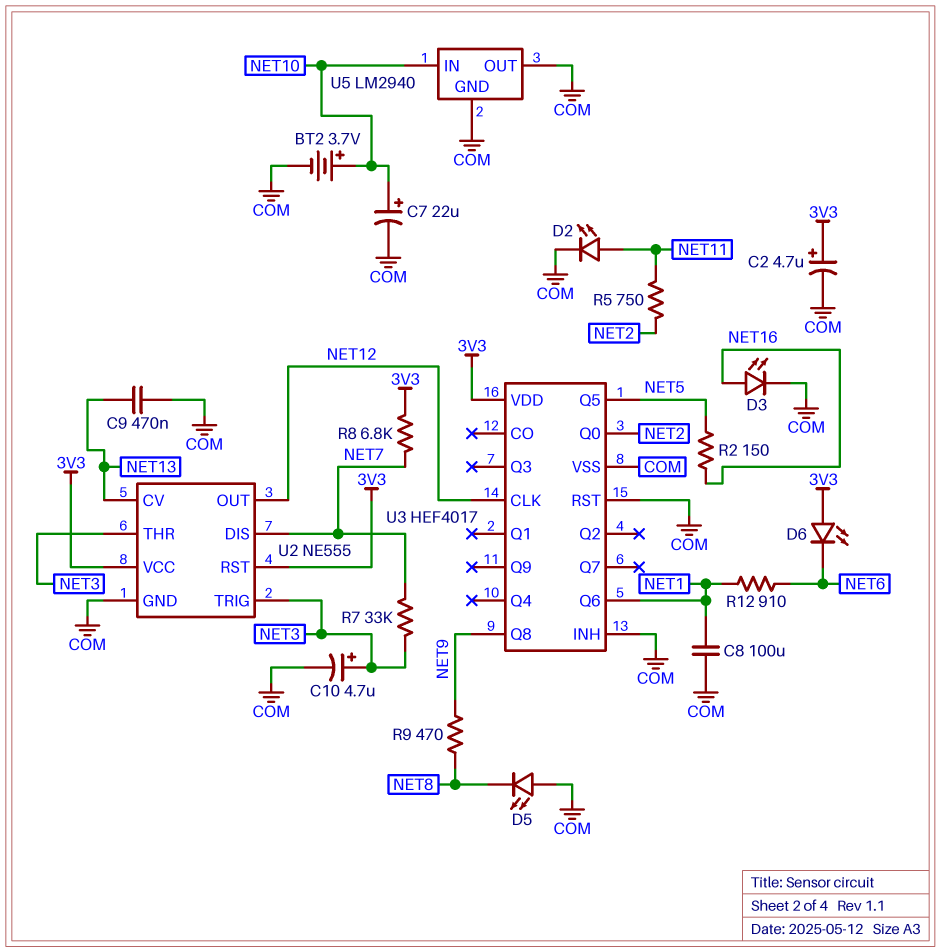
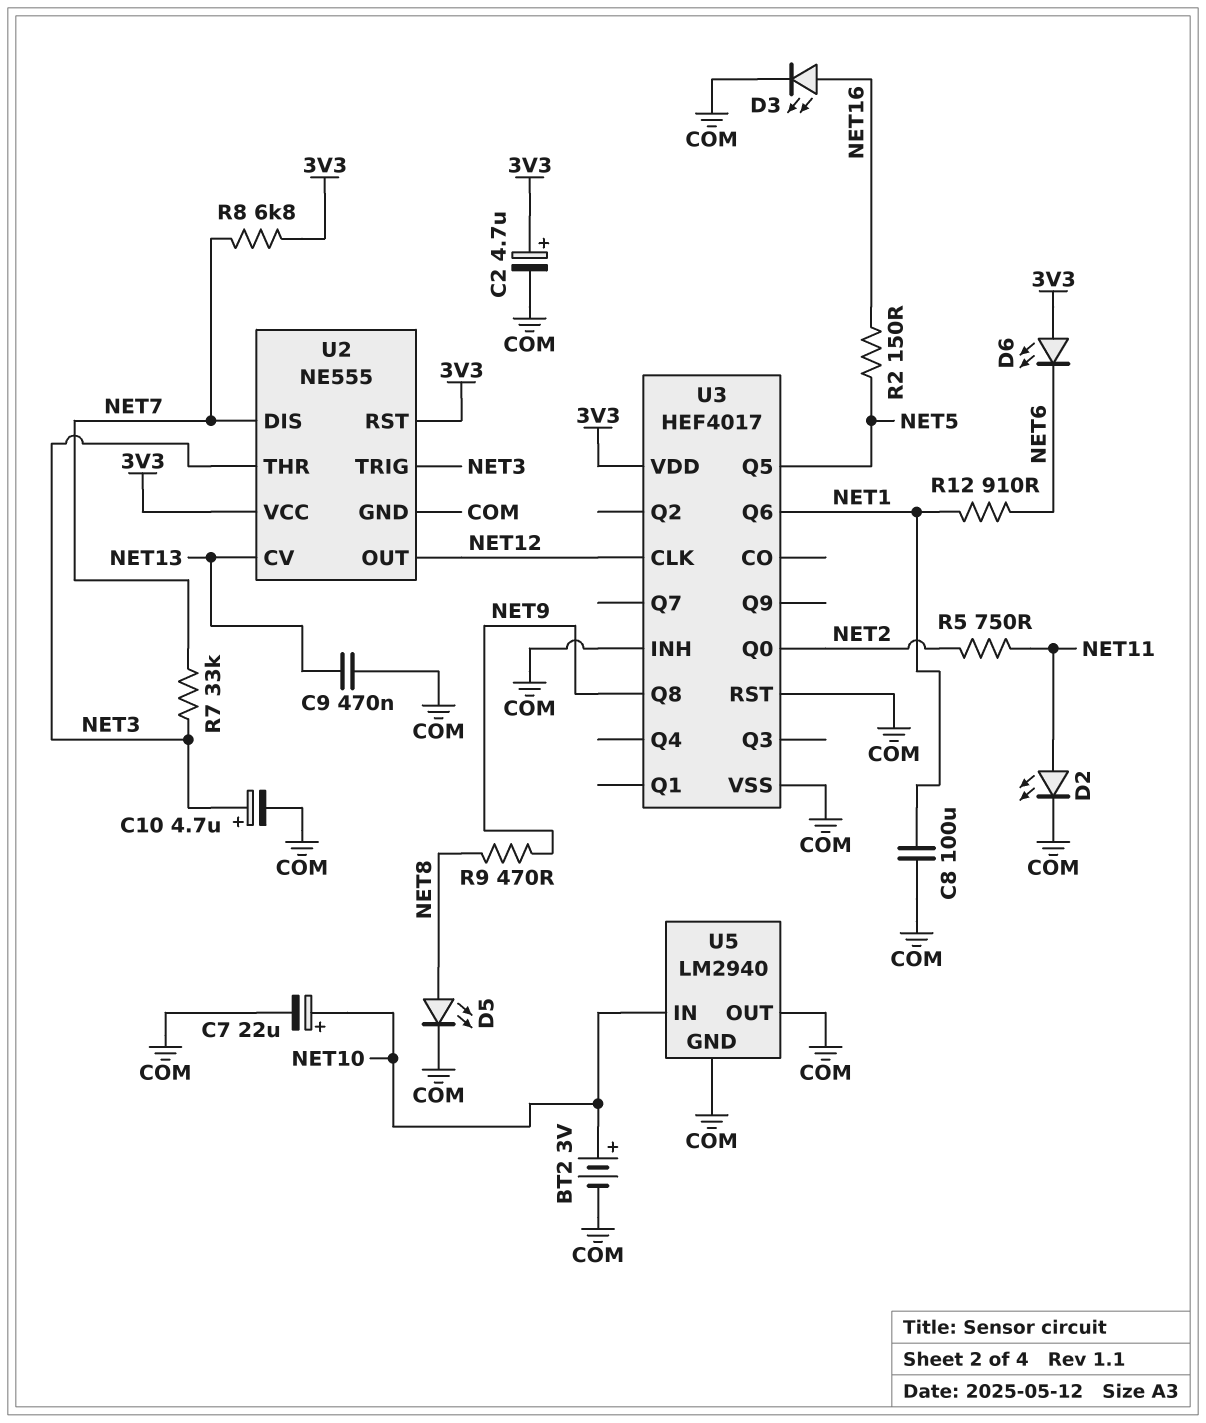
BT2: 3.7V (plus NET10, minus COM) -> 3V (plus NET10, minus COM)
D5: LED (A COM, K NET8) -> LED (A NET8, K COM)

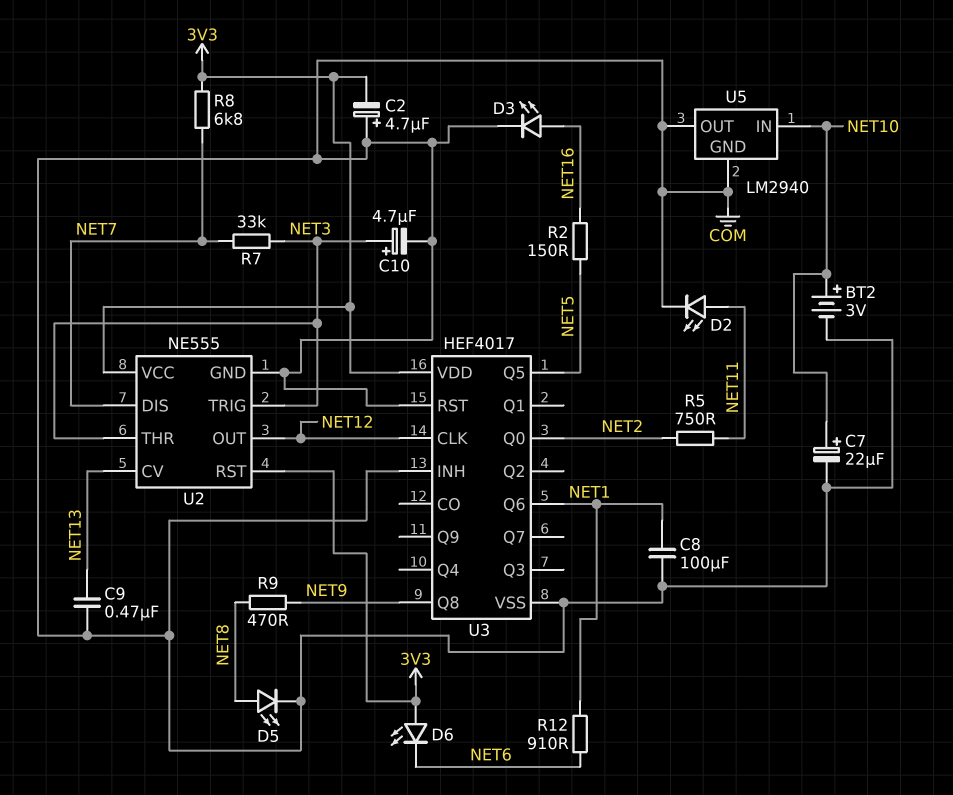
C2: 4.7uF (plus 3V3, minus COM) -> 4.7uF (plus COM, minus 3V3)

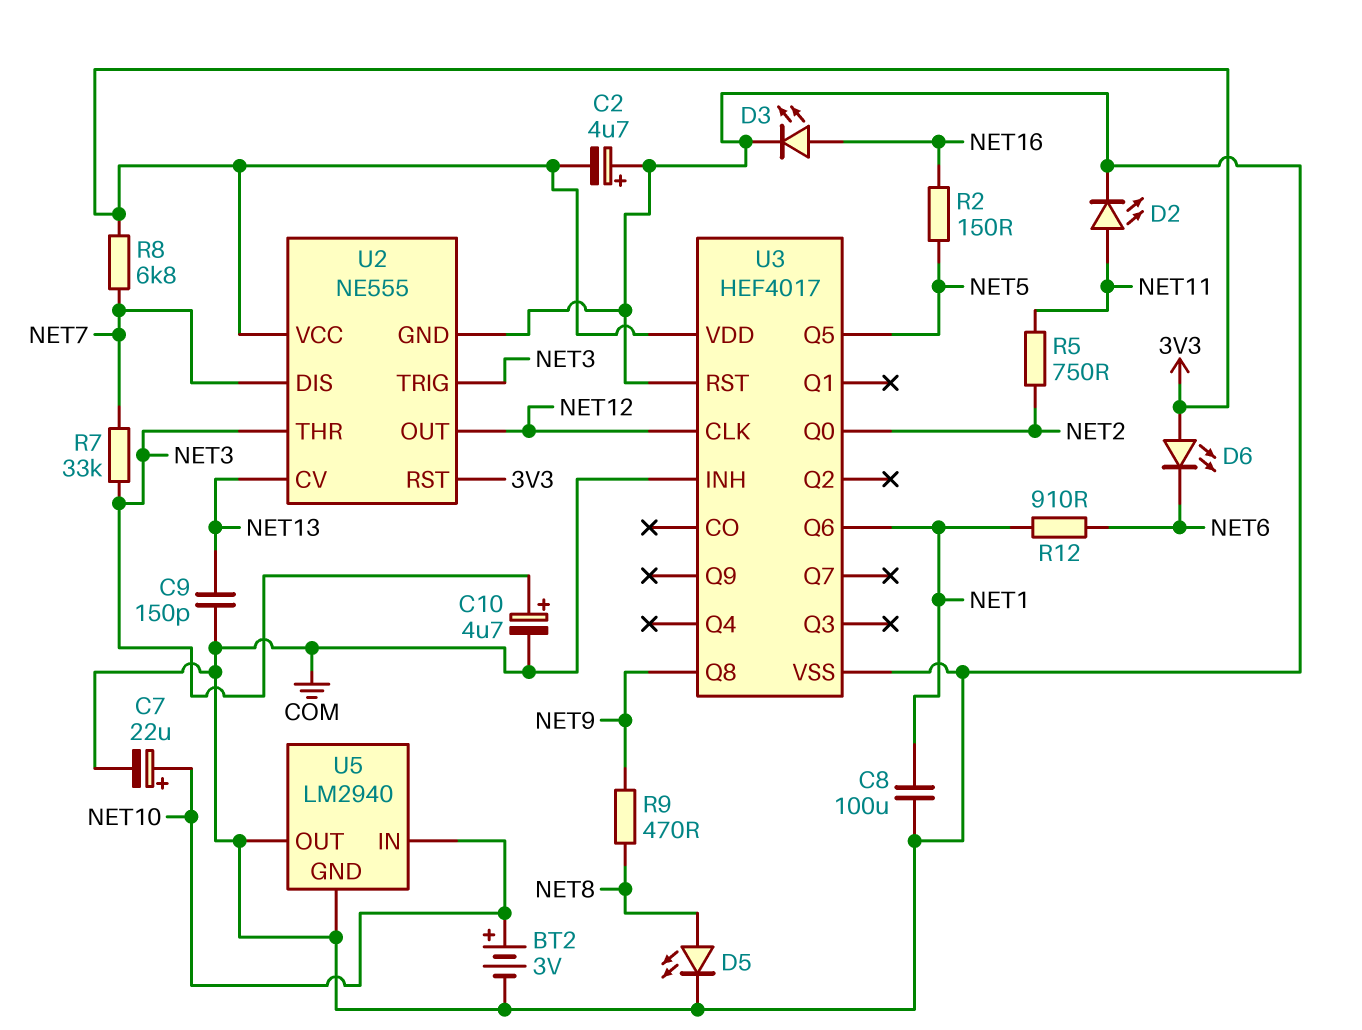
C9: 470nF (COM, NET13) -> 150pF (COM, NET13)

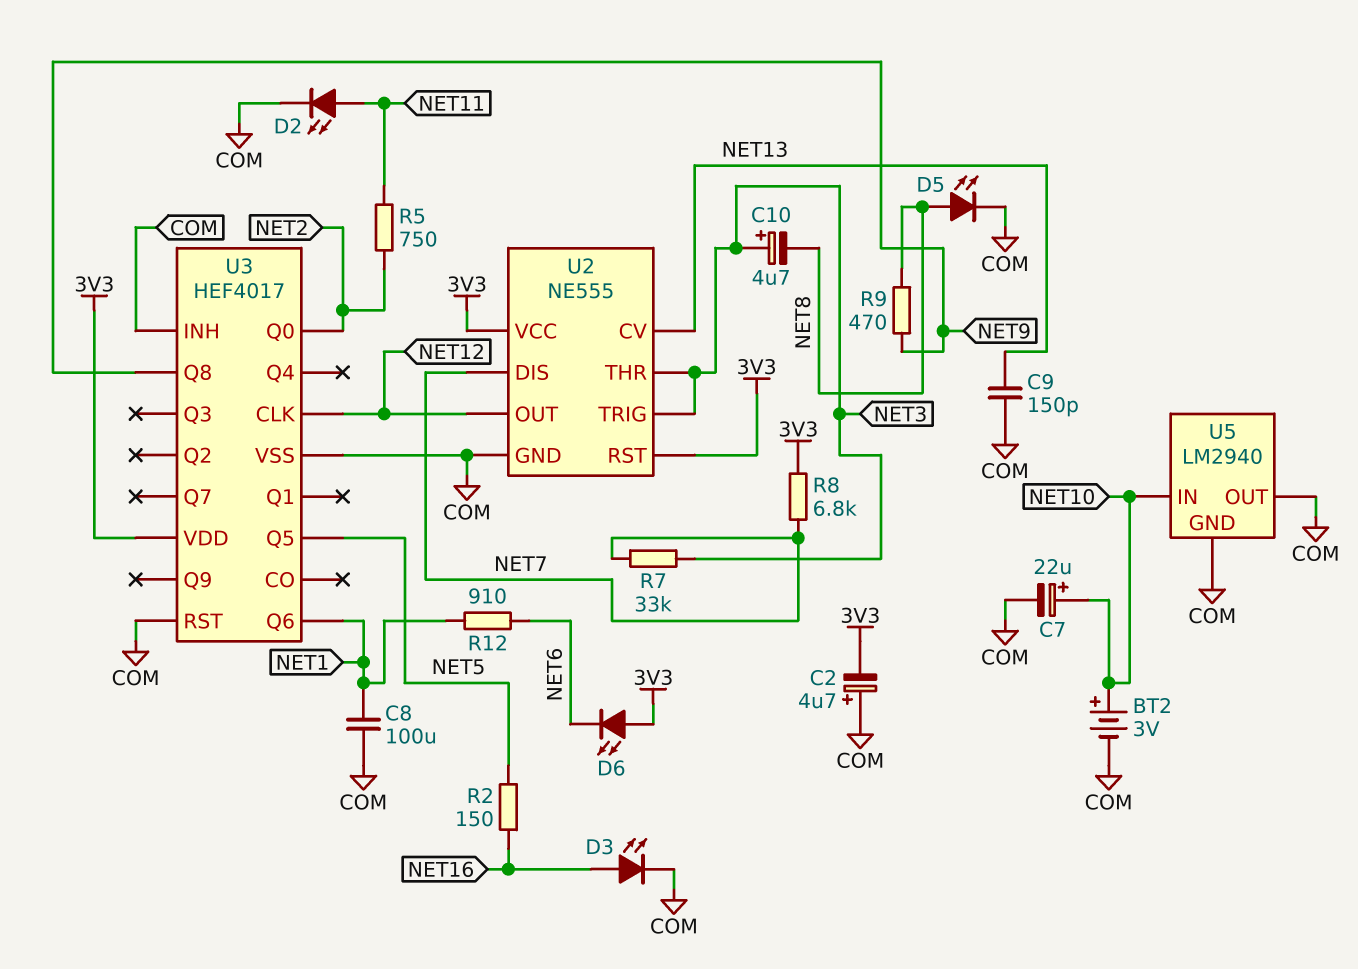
C10: 4.7uF (plus NET3, minus COM) -> 4.7uF (plus NET3, minus NET8)

